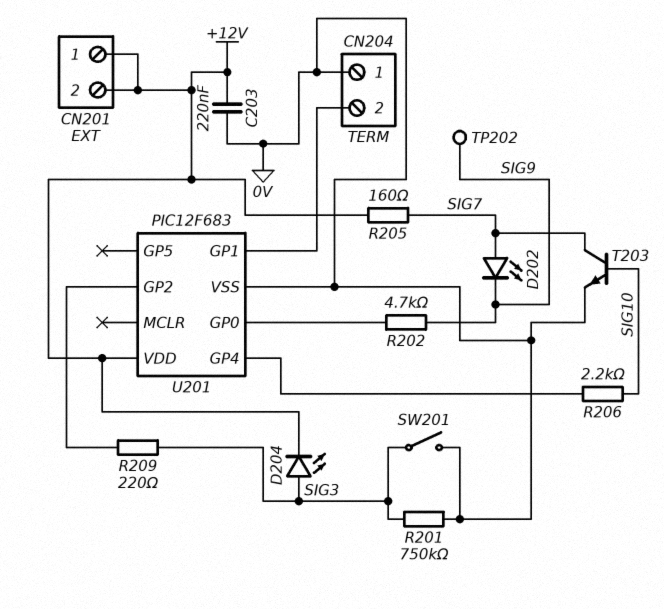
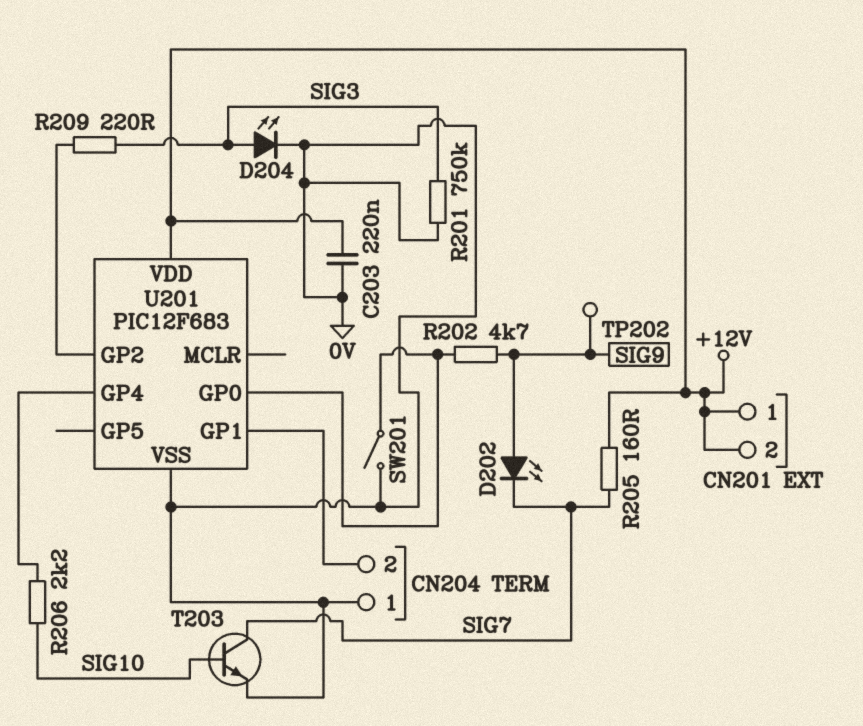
D202: LED (A SIG7, K SIG9) -> LED (A SIG9, K SIG7)
D204: LED (A SIG3, K +12V) -> LED (A SIG3, K 0V)
SW201: switch (0V, SIG3) -> switch (0V, U201/GP0)

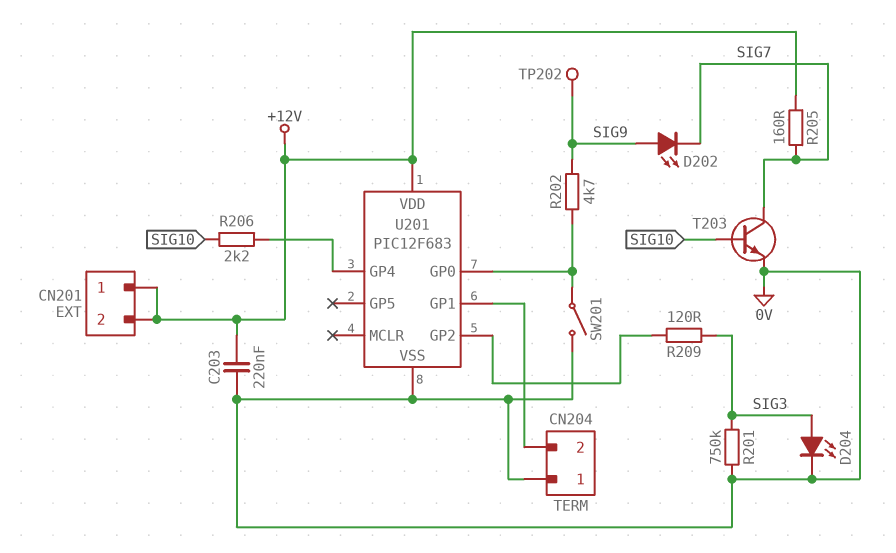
R209: 220 (SIG3, U201/GP2) -> 120 (SIG3, U201/GP2)

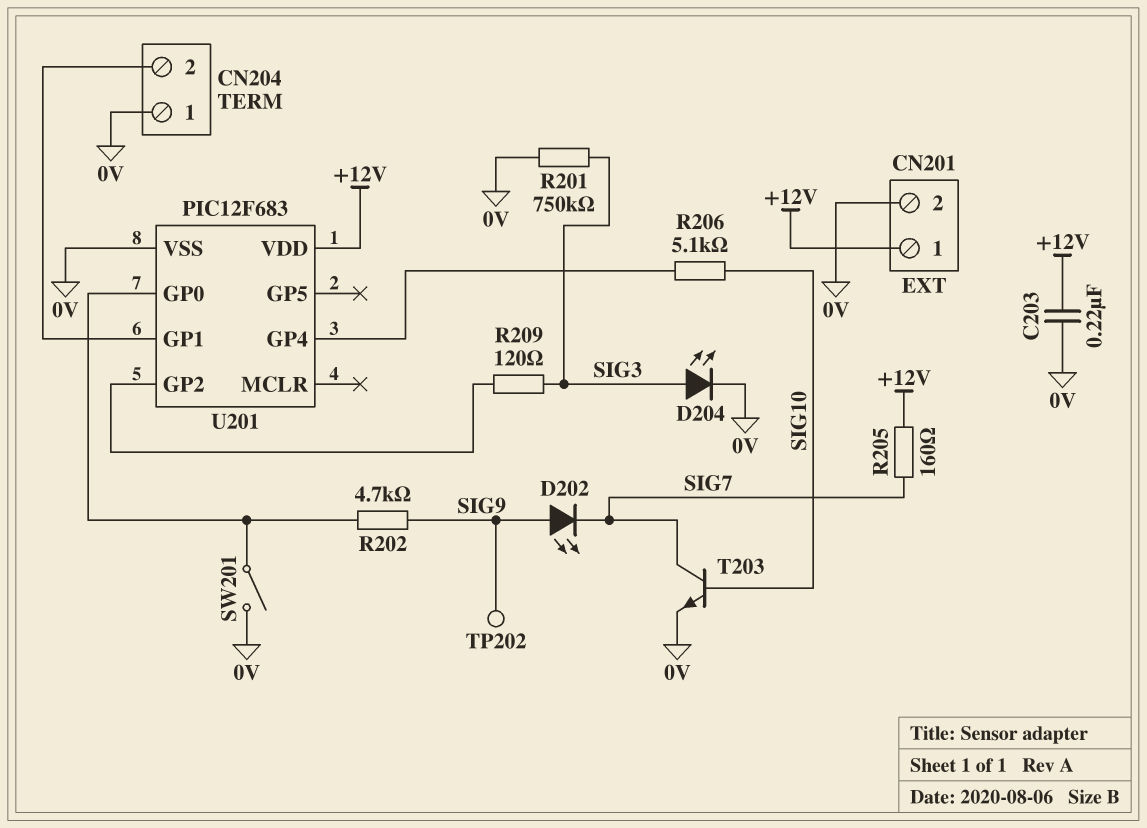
CN201 pin 2: +12V -> 0V
R206: 2.2k (SIG10, U201/GP4) -> 5.1k (SIG10, U201/GP4)

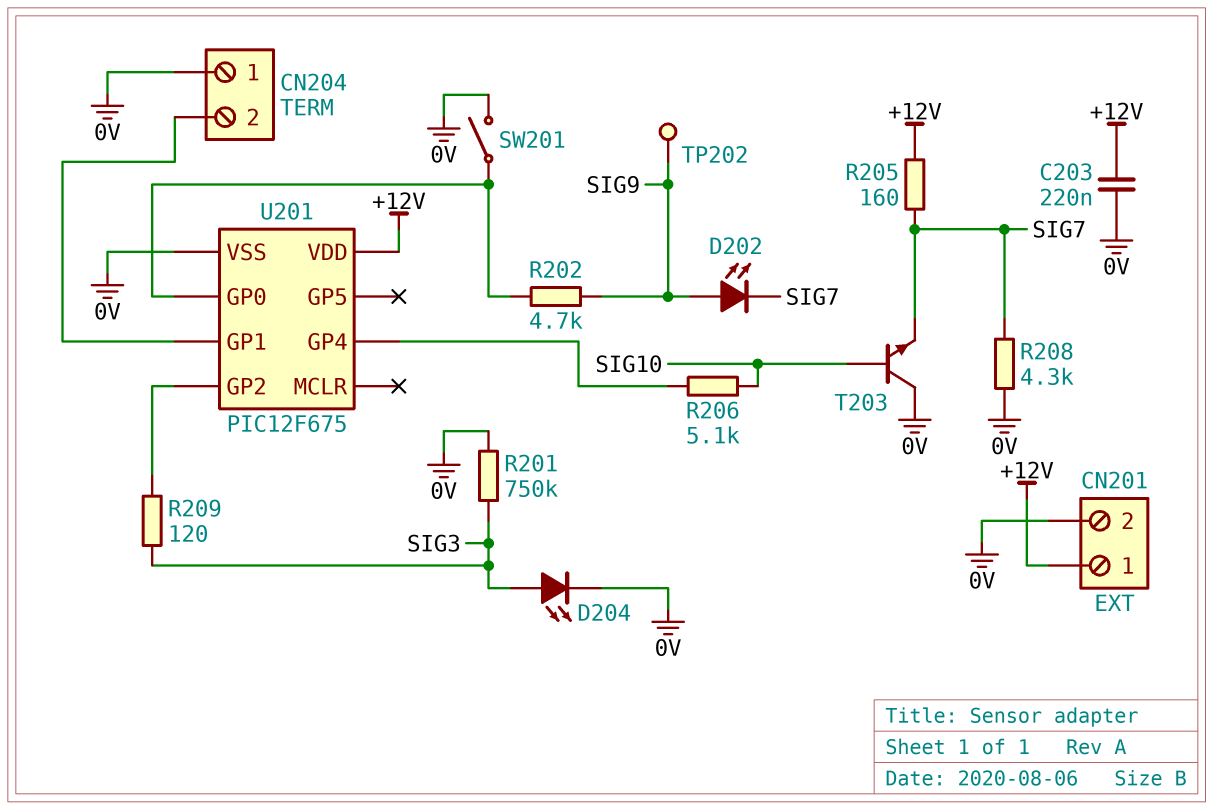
R208: none -> 4.3k (0V, SIG7)
T203: NPN (B SIG10, C SIG7, E 0V) -> NPN (B SIG10, C 0V, E SIG7)
U201: PIC12F683 -> PIC12F675

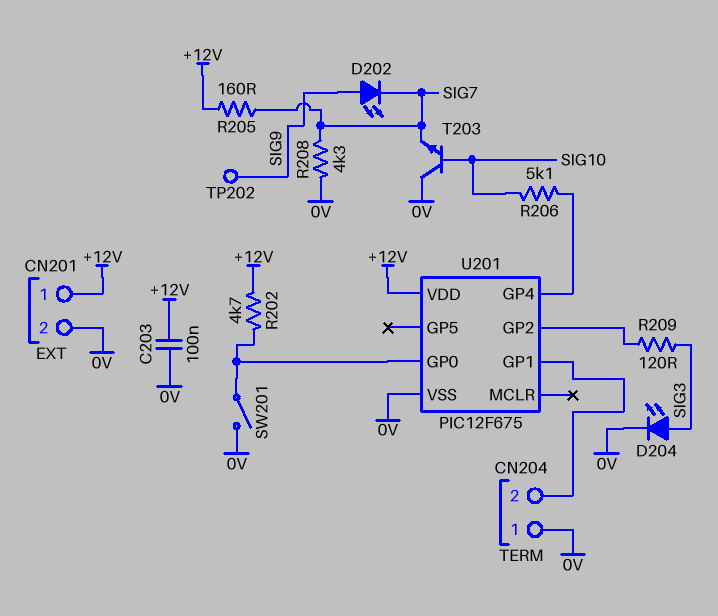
C203: 220nF (+12V, 0V) -> 100nF (+12V, 0V)
R201: 750k (0V, SIG3) -> none
R202: 4.7k (SIG9, U201/GP0) -> 4.7k (+12V, U201/GP0)

